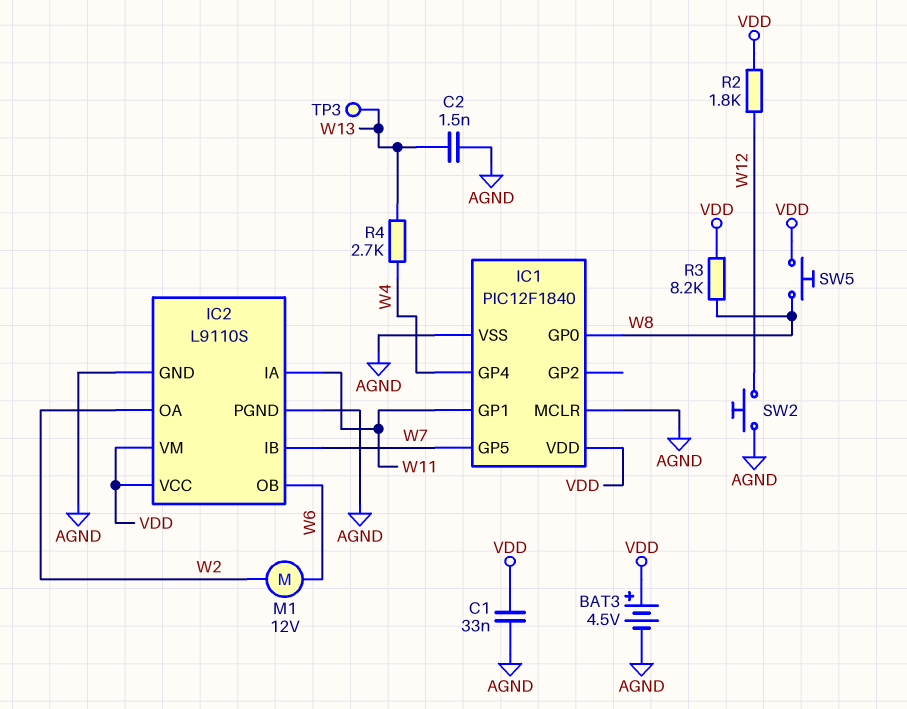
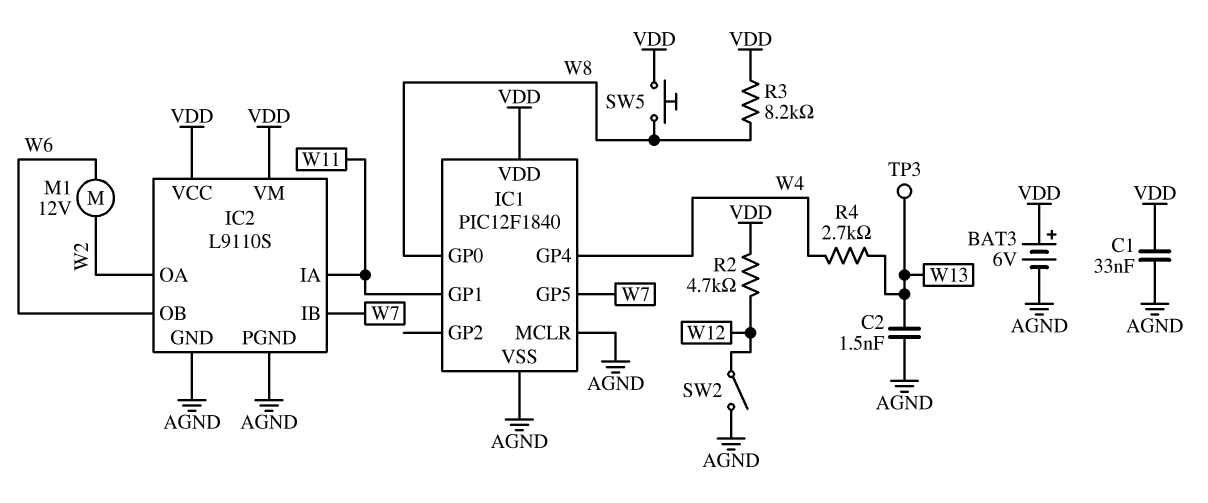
BAT3: 4.5V (plus VDD, minus AGND) -> 6V (plus VDD, minus AGND)
R2: 1.8k (VDD, W12) -> 4.7k (VDD, W12)
SW2: button (AGND, W12) -> switch (AGND, W12)

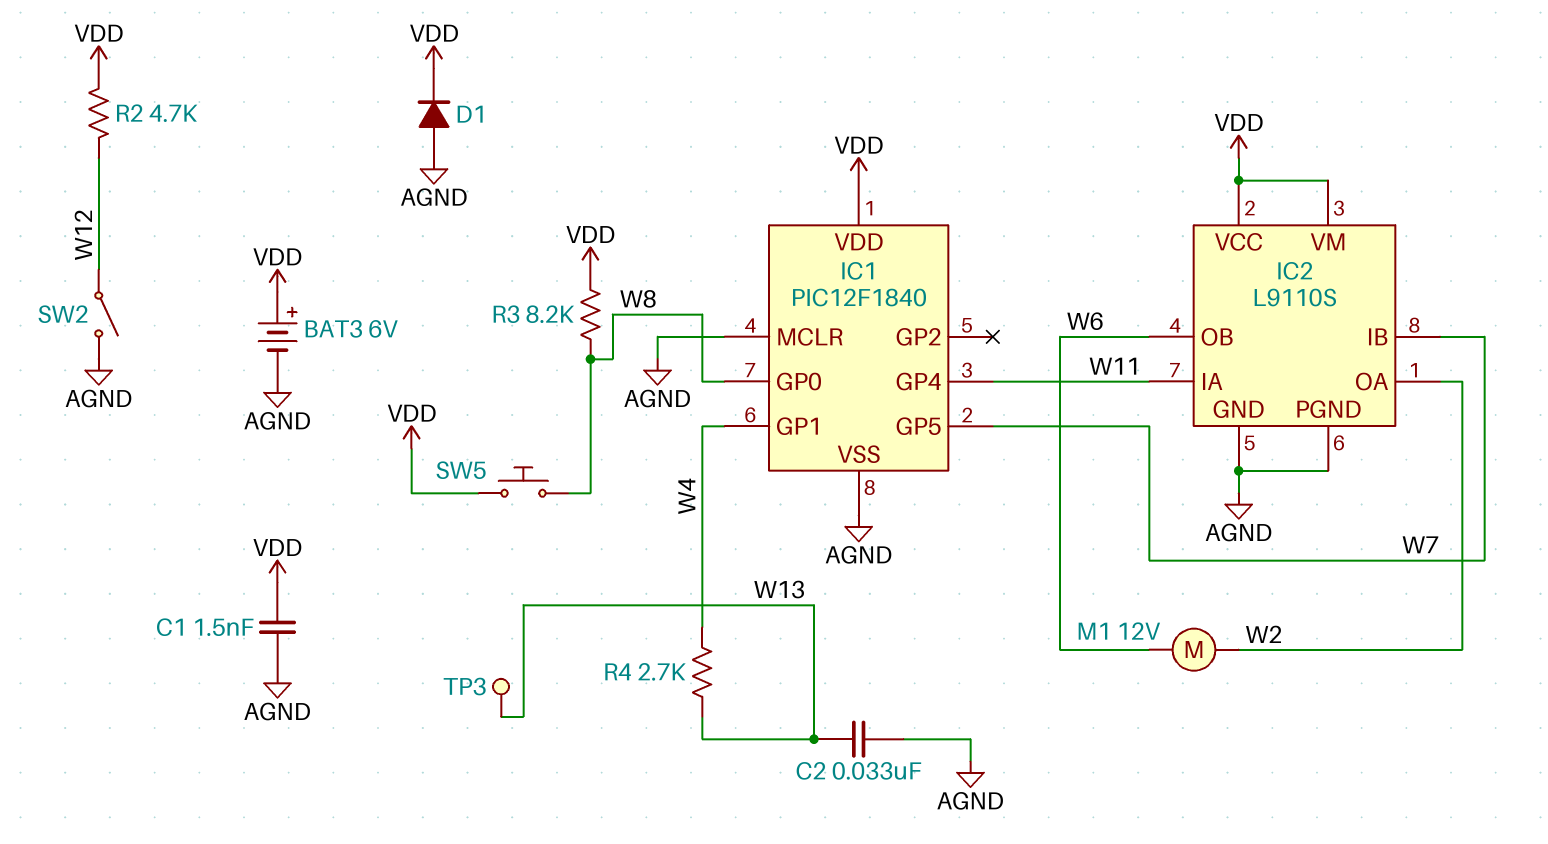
C1: 33nF (AGND, VDD) -> 1.5nF (AGND, VDD)
C2: 1.5nF (AGND, W13) -> 33nF (AGND, W13)
D1: none -> diode (A AGND, K VDD)
IC1 pin GP1: W11 -> W4
IC1 pin GP4: W4 -> W11

